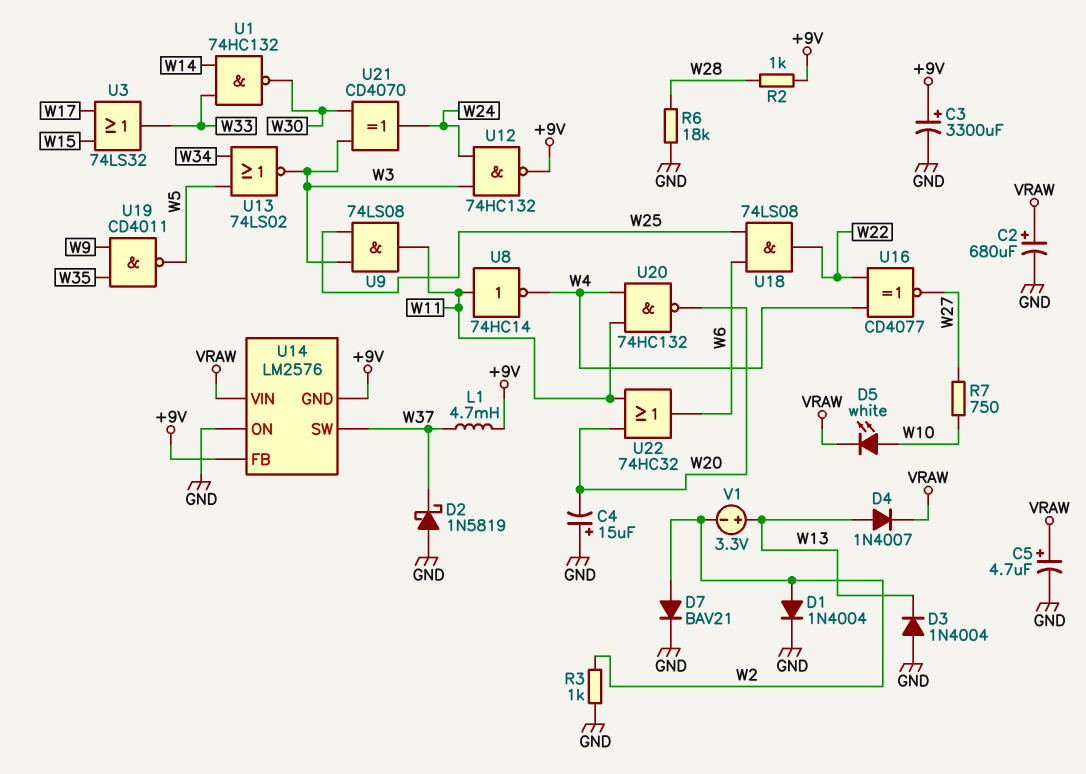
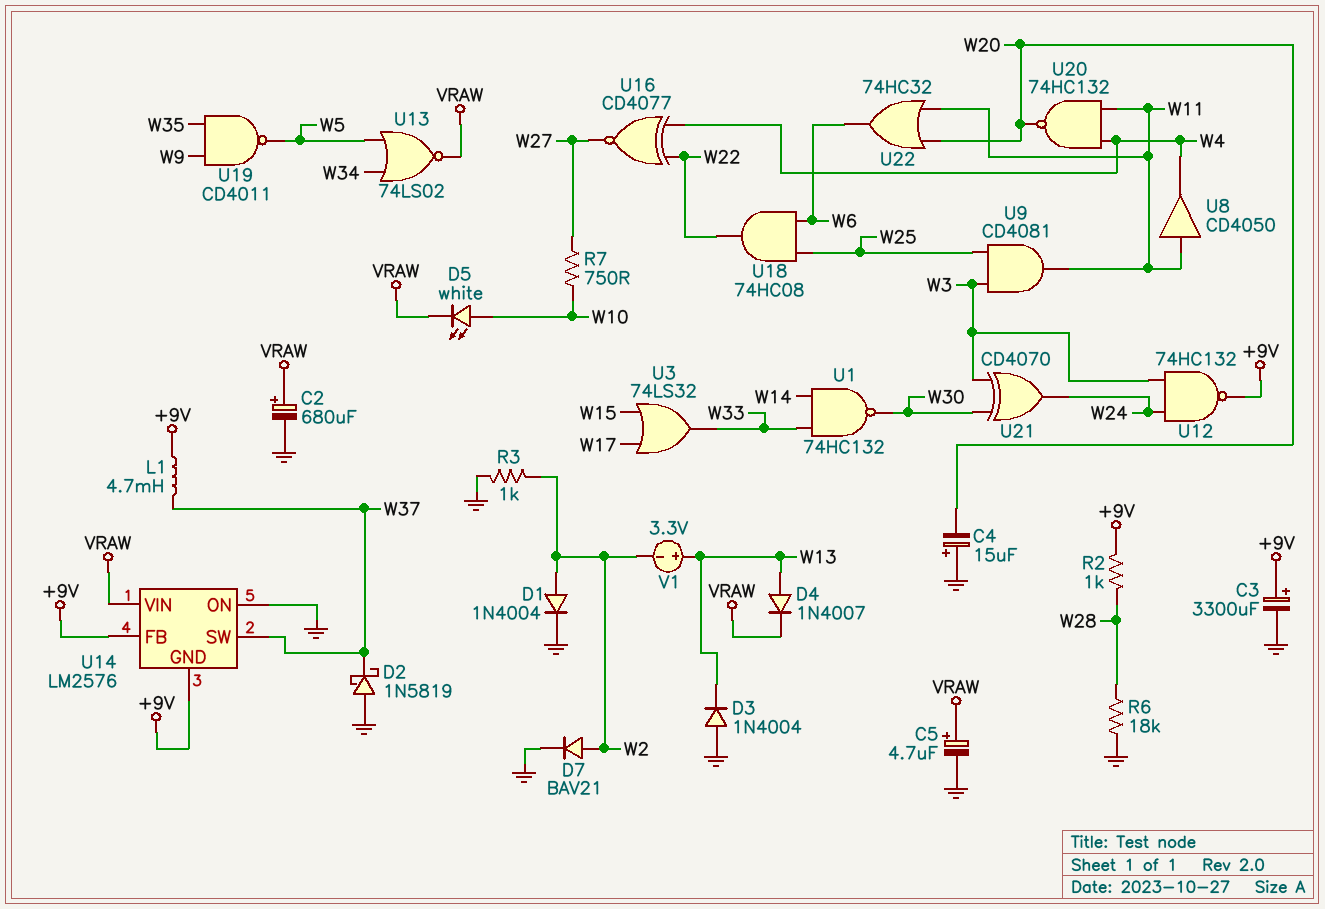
U8: NOT 74HC14 (in W11, out W4) -> buffer CD4050 (in W11, out W4)
U9: AND 74LS08 (in W3, in W25, out W11) -> AND CD4081 (in W3, in W25, out W11)
U13: NOR 74LS02 (in W5, in W34, out W3) -> NOR 74LS02 (in W5, in W34, out VRAW)
U18: AND 74LS08 (in W6, in W25, out W22) -> AND 74HC08 (in W6, in W25, out W22)

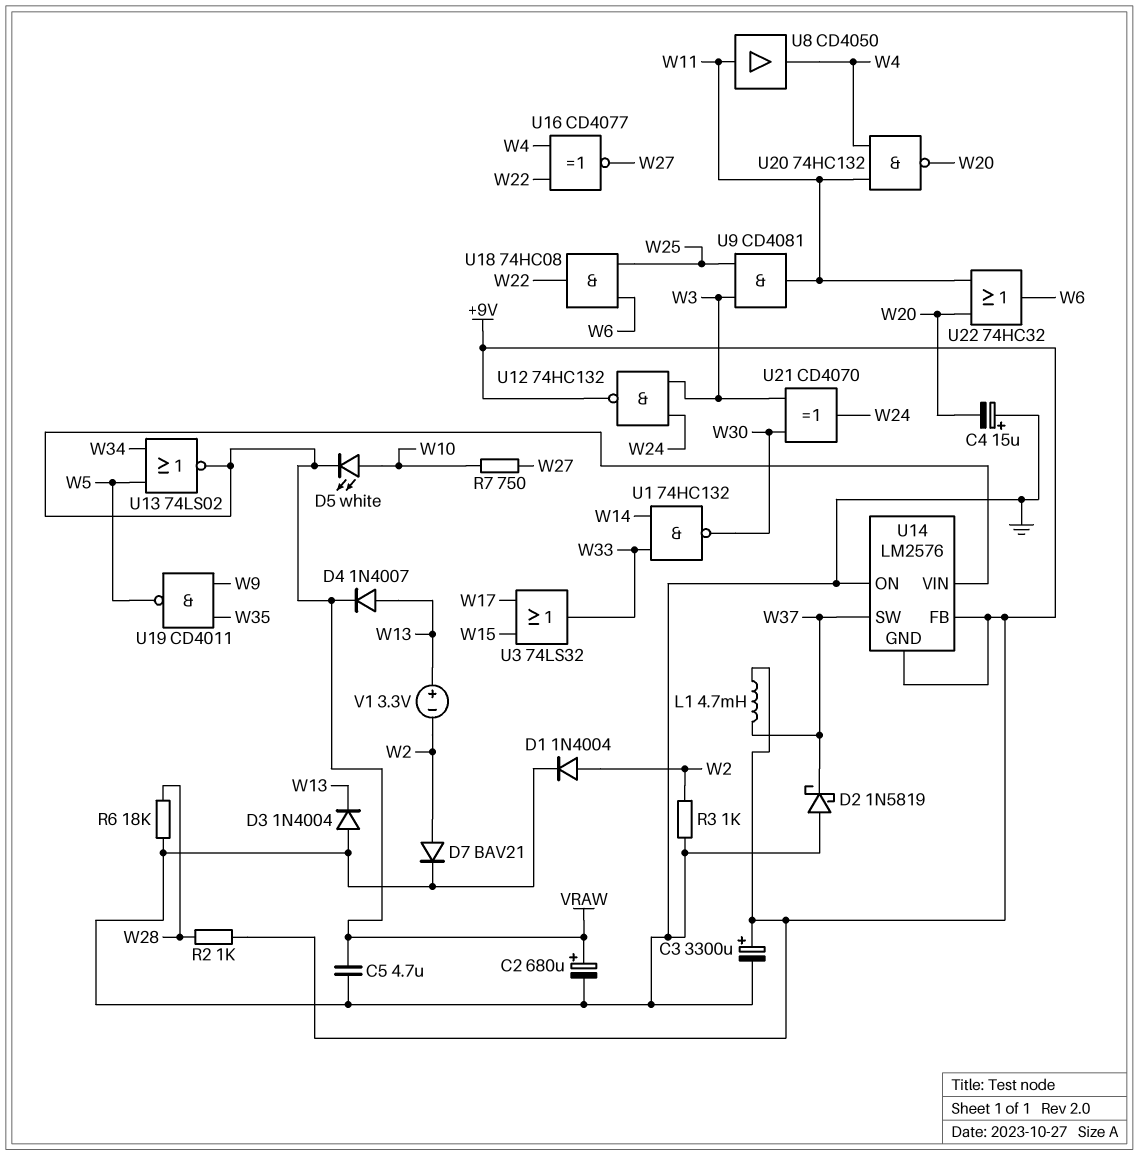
C5: 4.7uF (plus VRAW, minus GND) -> 4.7uF (GND, VRAW)

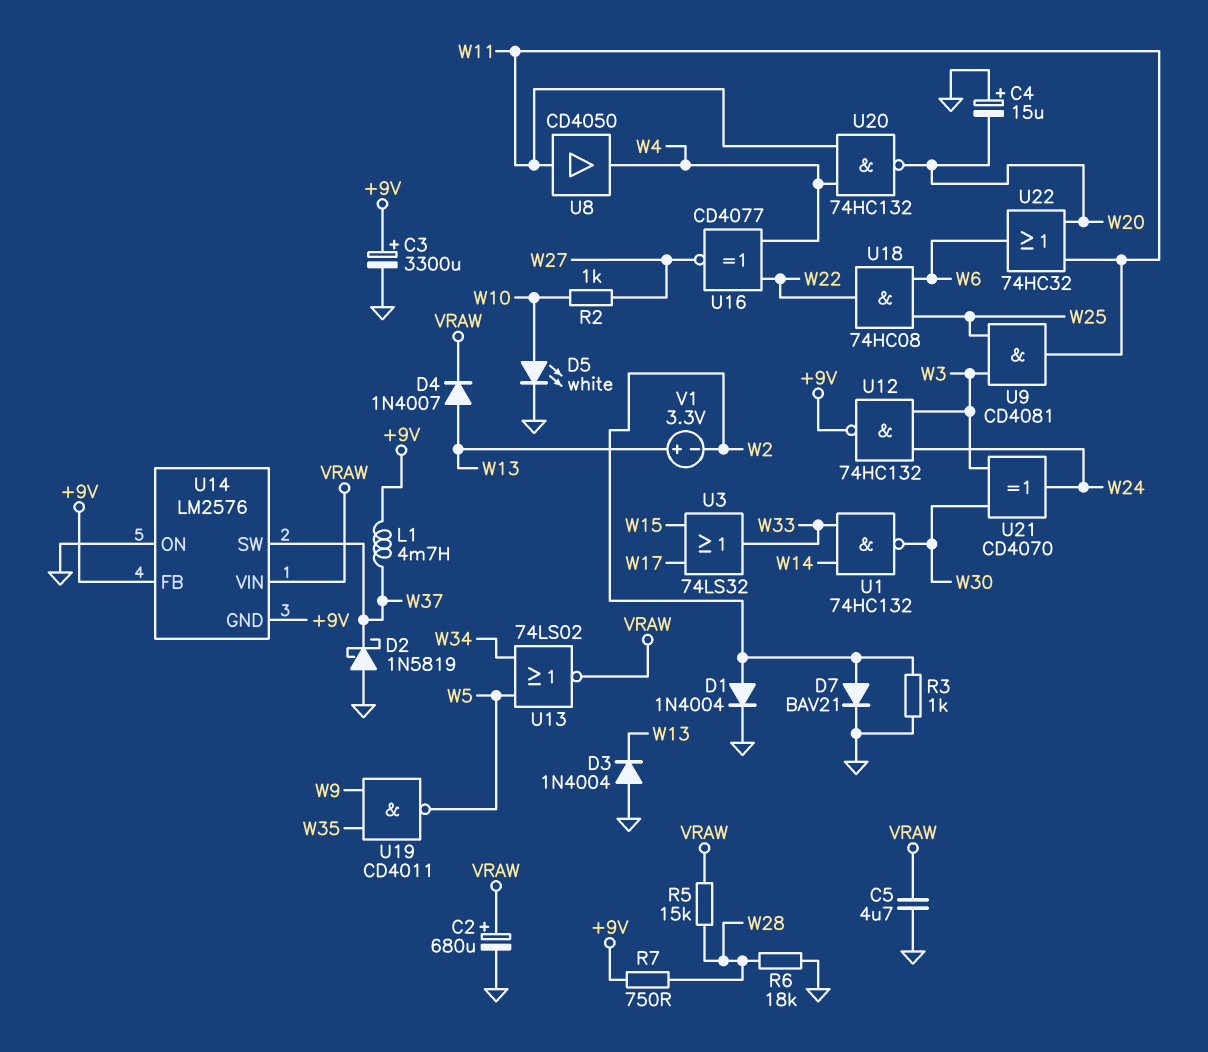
D5: LED white (A W10, K VRAW) -> LED white (A W10, K GND)
R2: 1k (+9V, W28) -> 1k (W10, W27)
R5: none -> 15k (VRAW, W28)
R7: 750 (W10, W27) -> 750 (+9V, W28)

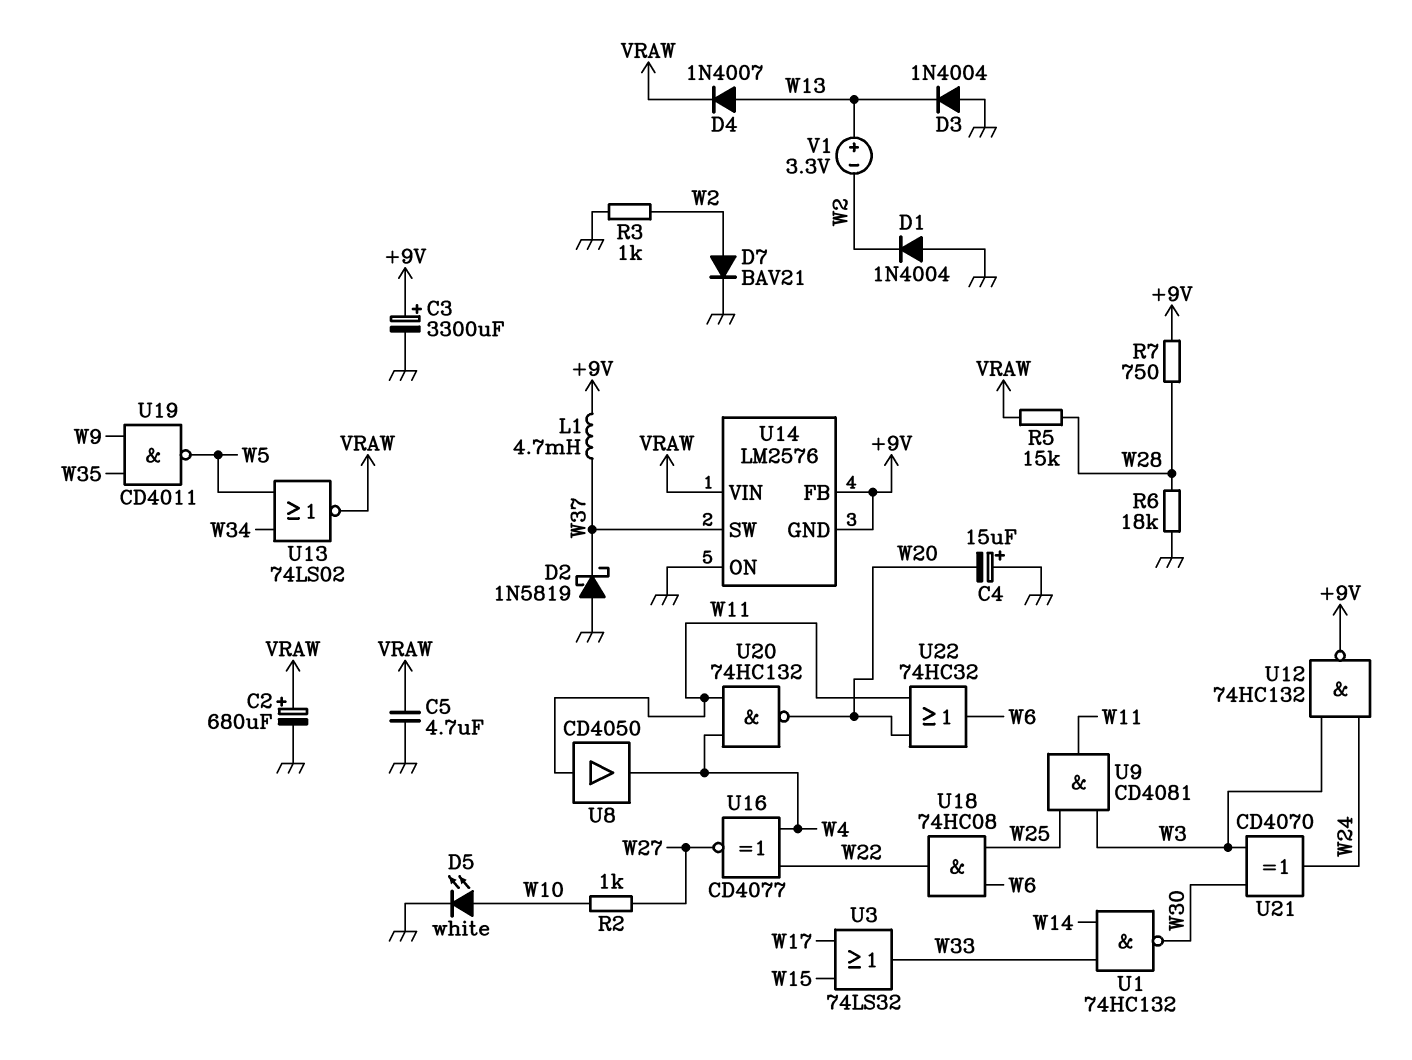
D1: diode 1N4004 (A W2, K GND) -> diode 1N4004 (A GND, K W2)

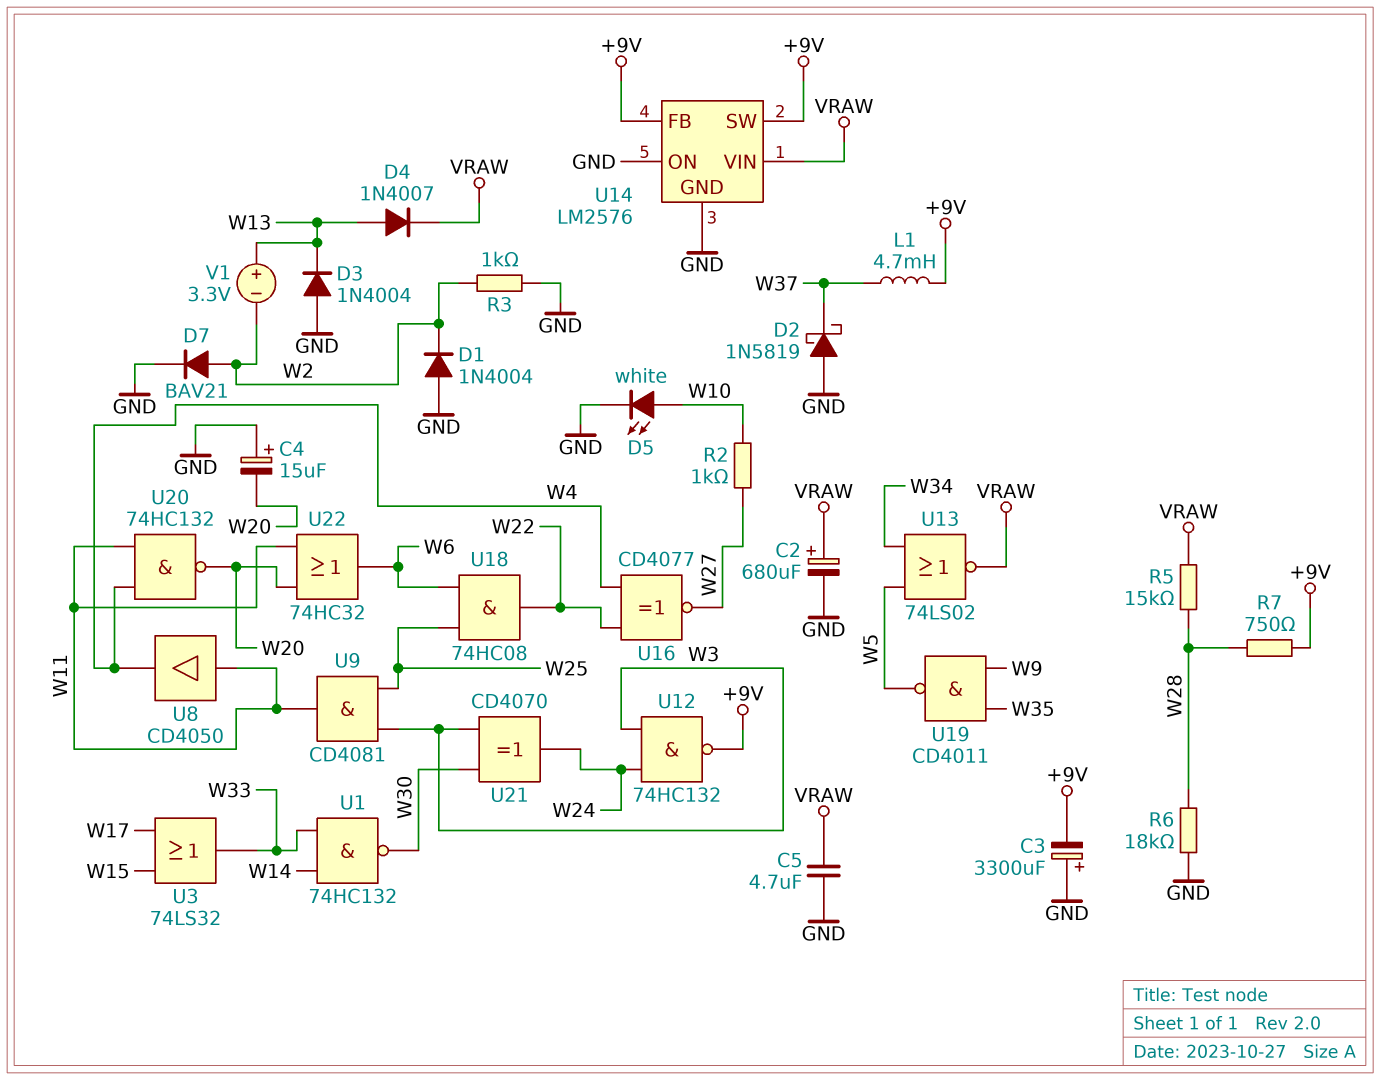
C3: 3300uF (plus +9V, minus GND) -> 3300uF (plus GND, minus +9V)
U14 pin GND: +9V -> GND
U14 pin SW: W37 -> +9V

